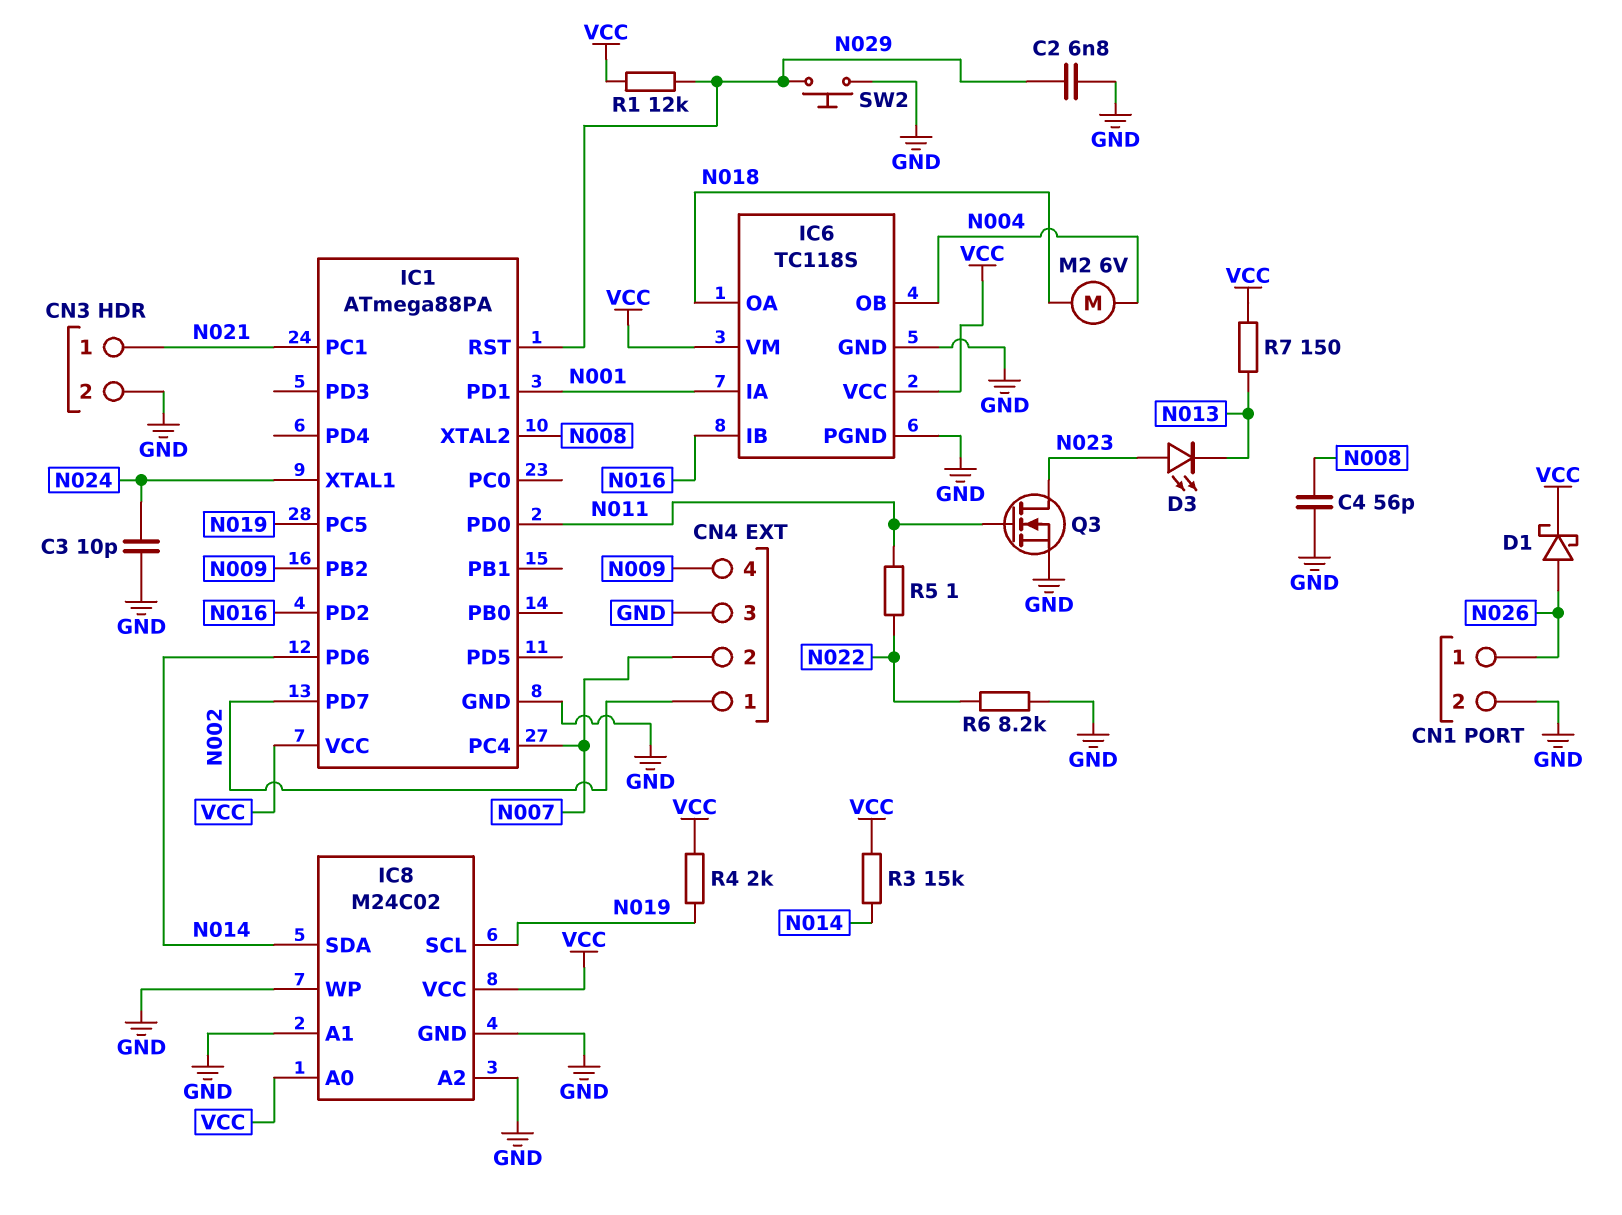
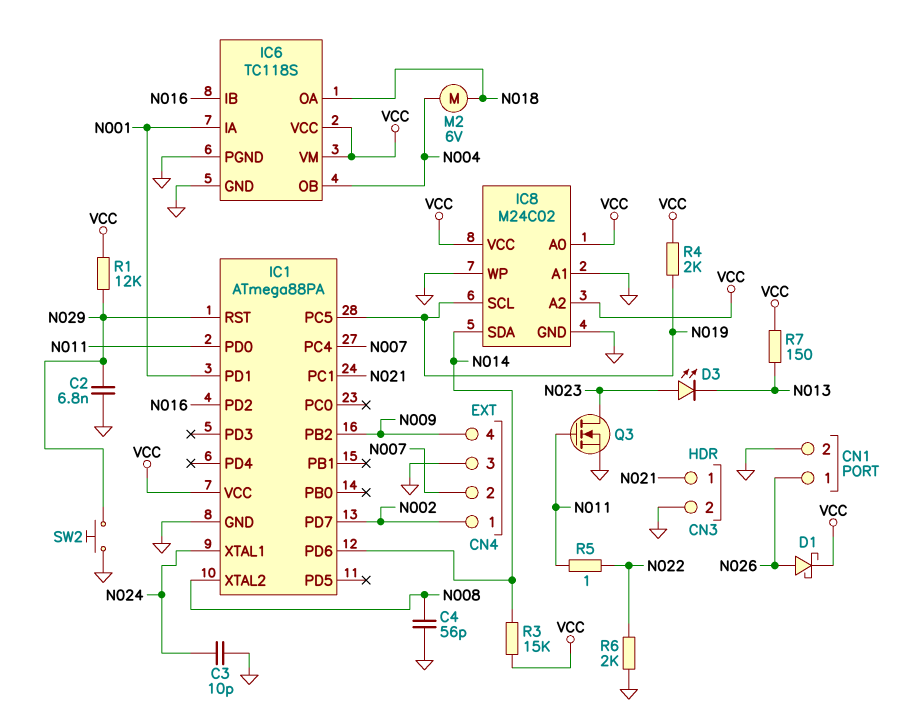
IC8 pin A2: GND -> VCC
R6: 8.2k (GND, N022) -> 2k (GND, N022)

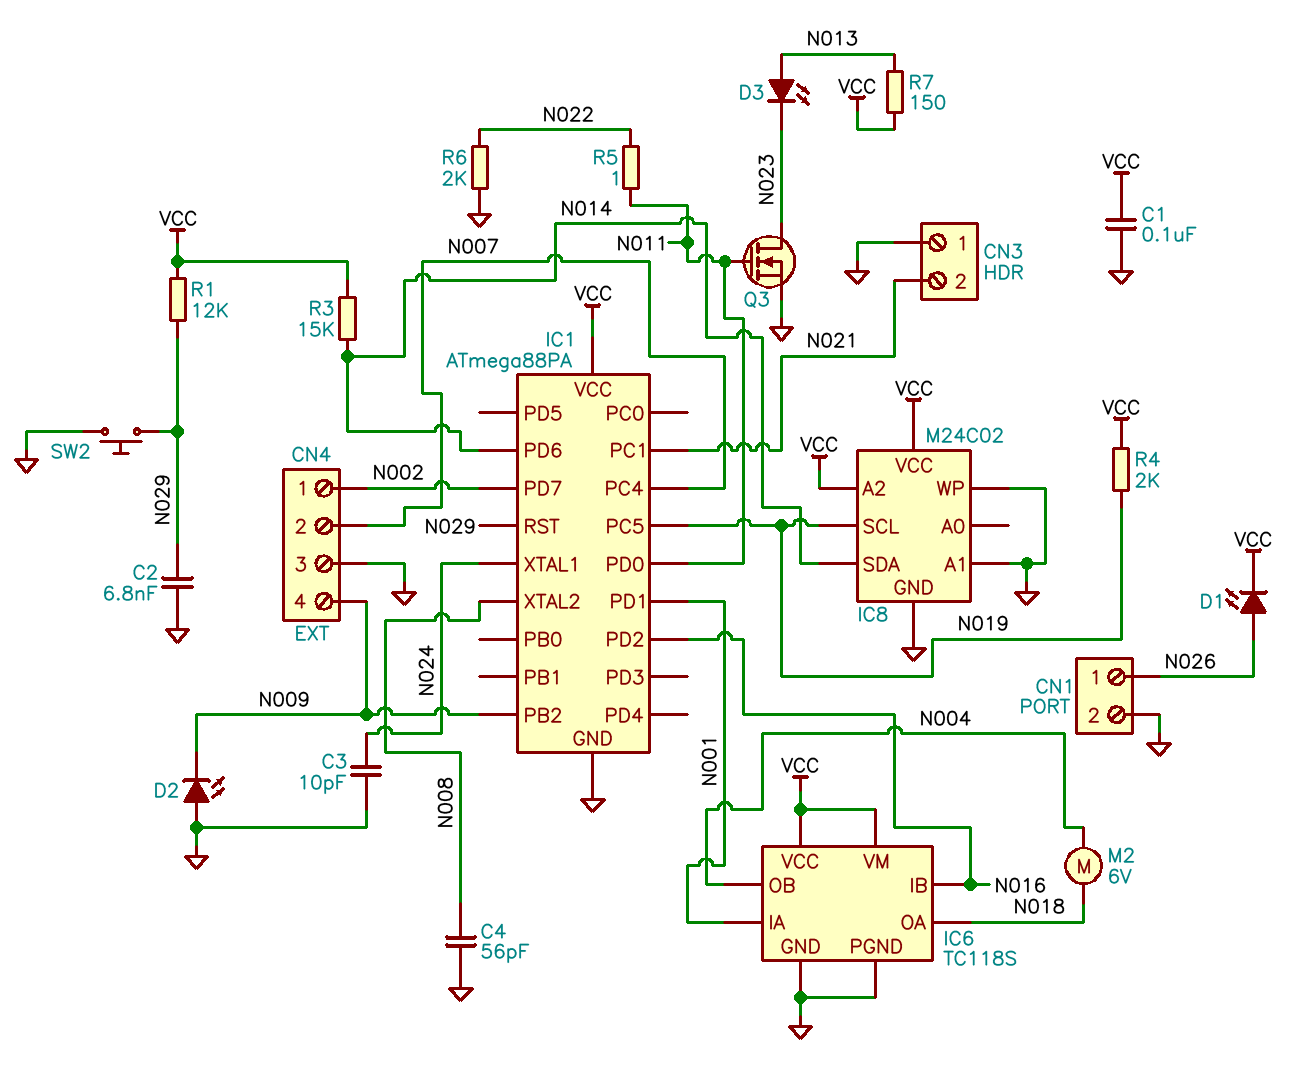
C1: none -> 100nF (GND, VCC)
CN3 pin 1: N021 -> GND
CN3 pin 2: GND -> N021
D1: schottky (A N026, K VCC) -> LED (A N026, K VCC)
D2: none -> LED (A GND, K N009)
D3: LED (A N023, K N013) -> LED (A N013, K N023)
IC8 pin A0: VCC -> none

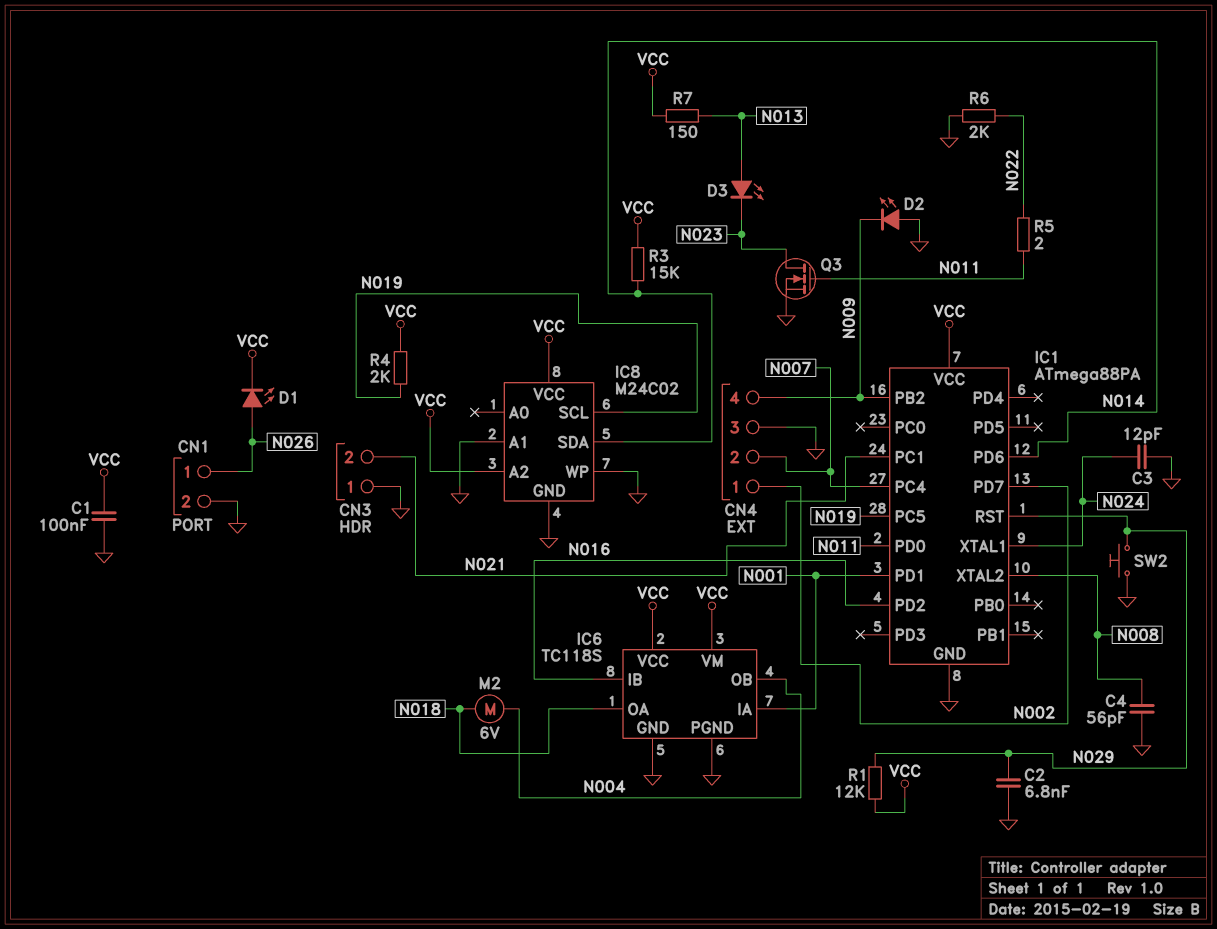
C3: 10pF (GND, N024) -> 12pF (GND, N024)
R5: 1 (N011, N022) -> 2 (N011, N022)

